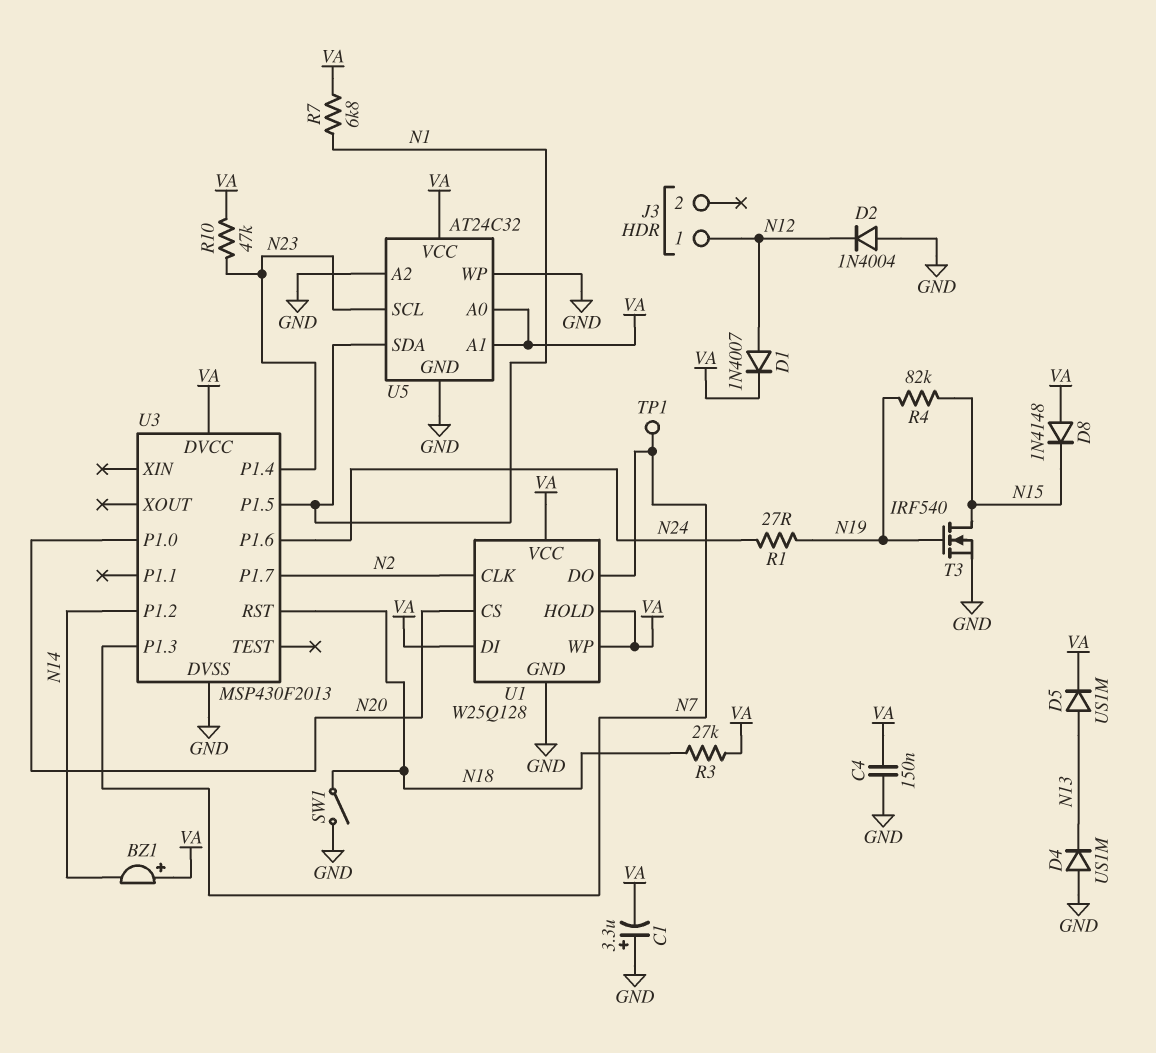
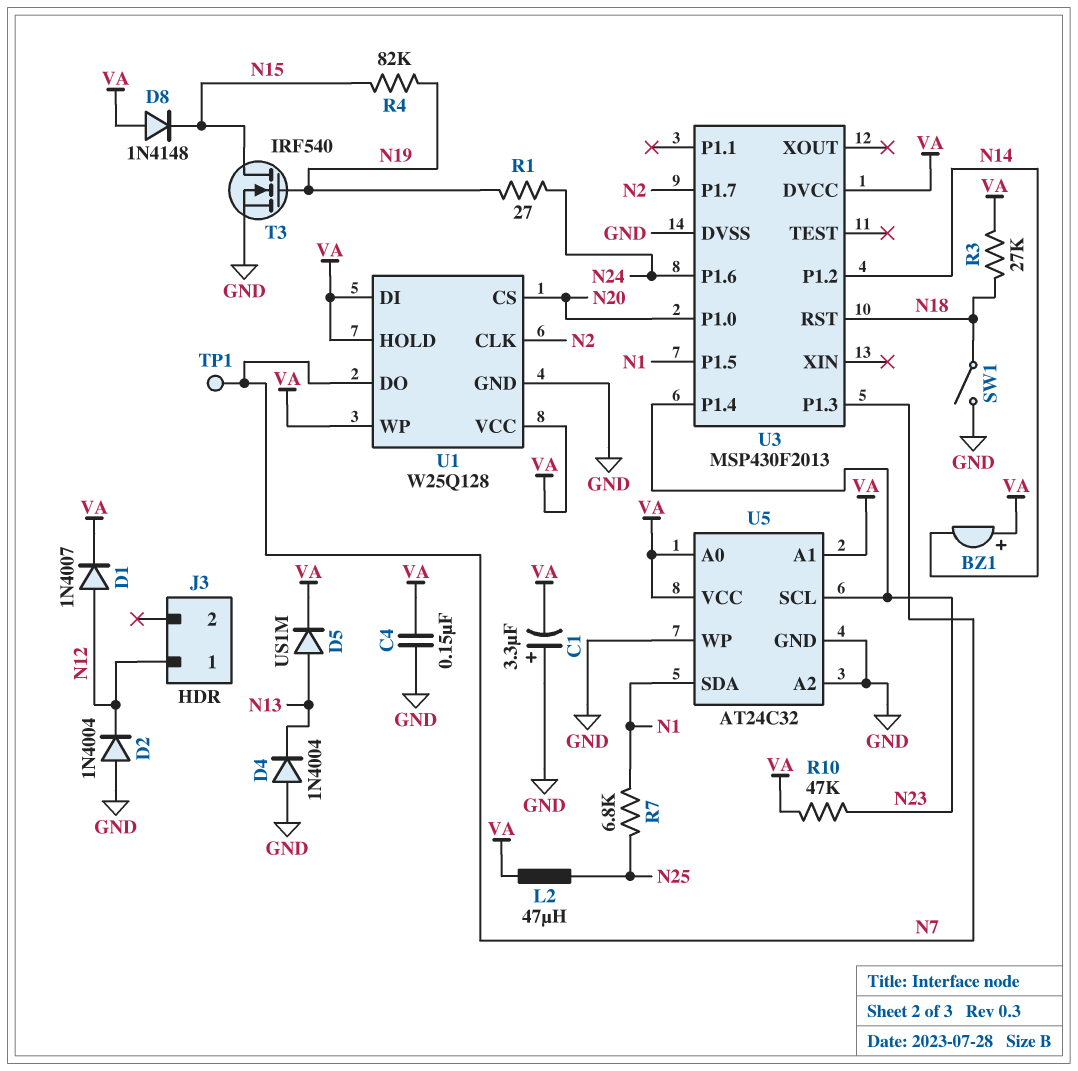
D4: diode US1M (A GND, K N13) -> diode 1N4004 (A GND, K N13)
L2: none -> 47uH (N25, VA)
R7: 6.8k (N1, VA) -> 6.8k (N1, N25)

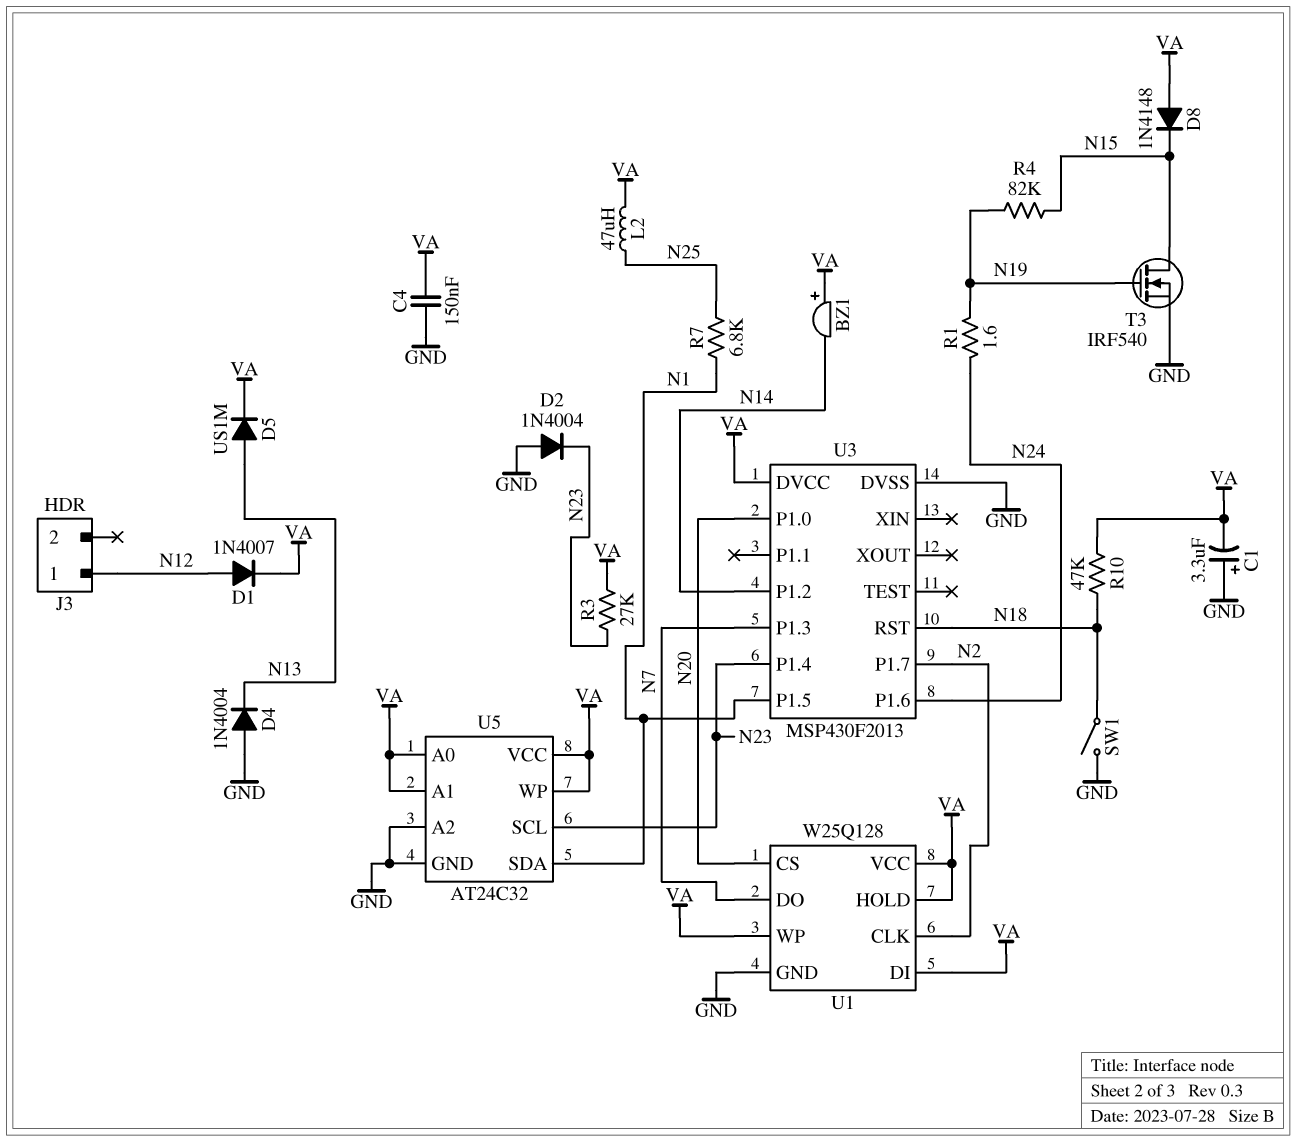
D2: diode 1N4004 (A GND, K N12) -> diode 1N4004 (A GND, K N23)
R1: 27 (N19, N24) -> 1.6 (N19, N24)
R3: 27k (N18, VA) -> 27k (N23, VA)
R10: 47k (N23, VA) -> 47k (N18, VA)
TP1: test point (N7) -> none
U5 pin WP: GND -> VA

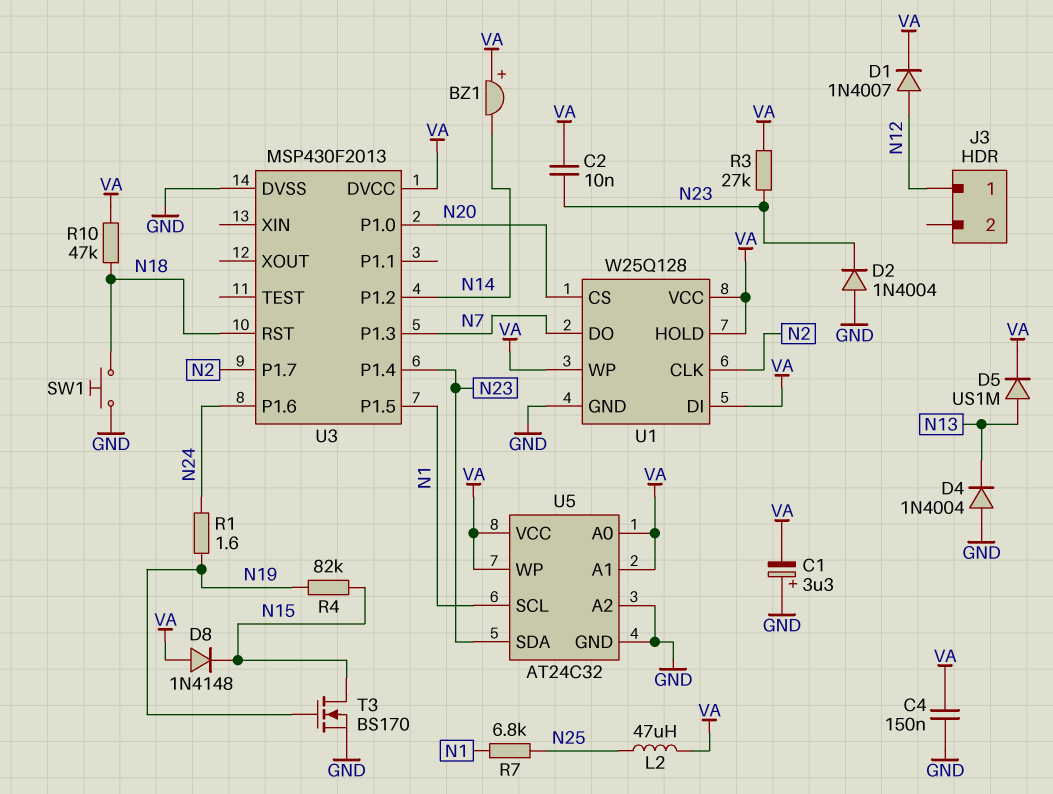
C2: none -> 10nF (N23, VA)
SW1: switch (GND, N18) -> button (GND, N18)
T3: NMOS IRF540 (G N19, D N15, S GND) -> NMOS BS170 (G N19, D N15, S GND)
U5 pin SCL: N23 -> N1
U5 pin SDA: N1 -> N23

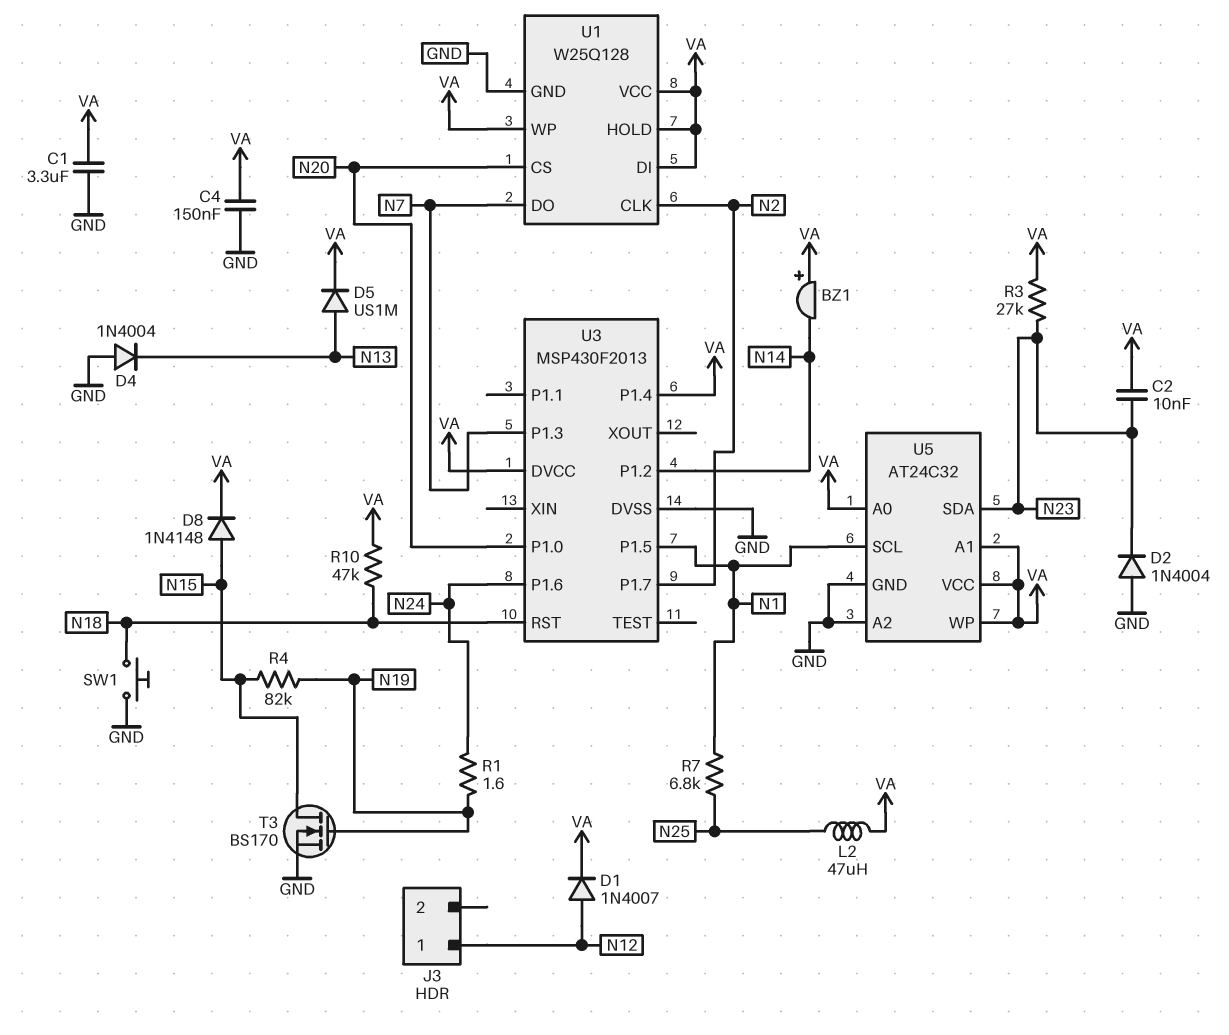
C1: 3.3uF (plus GND, minus VA) -> 3.3uF (GND, VA)
D8: diode 1N4148 (A VA, K N15) -> diode 1N4148 (A N15, K VA)
U3 pin P1.4: N23 -> VA

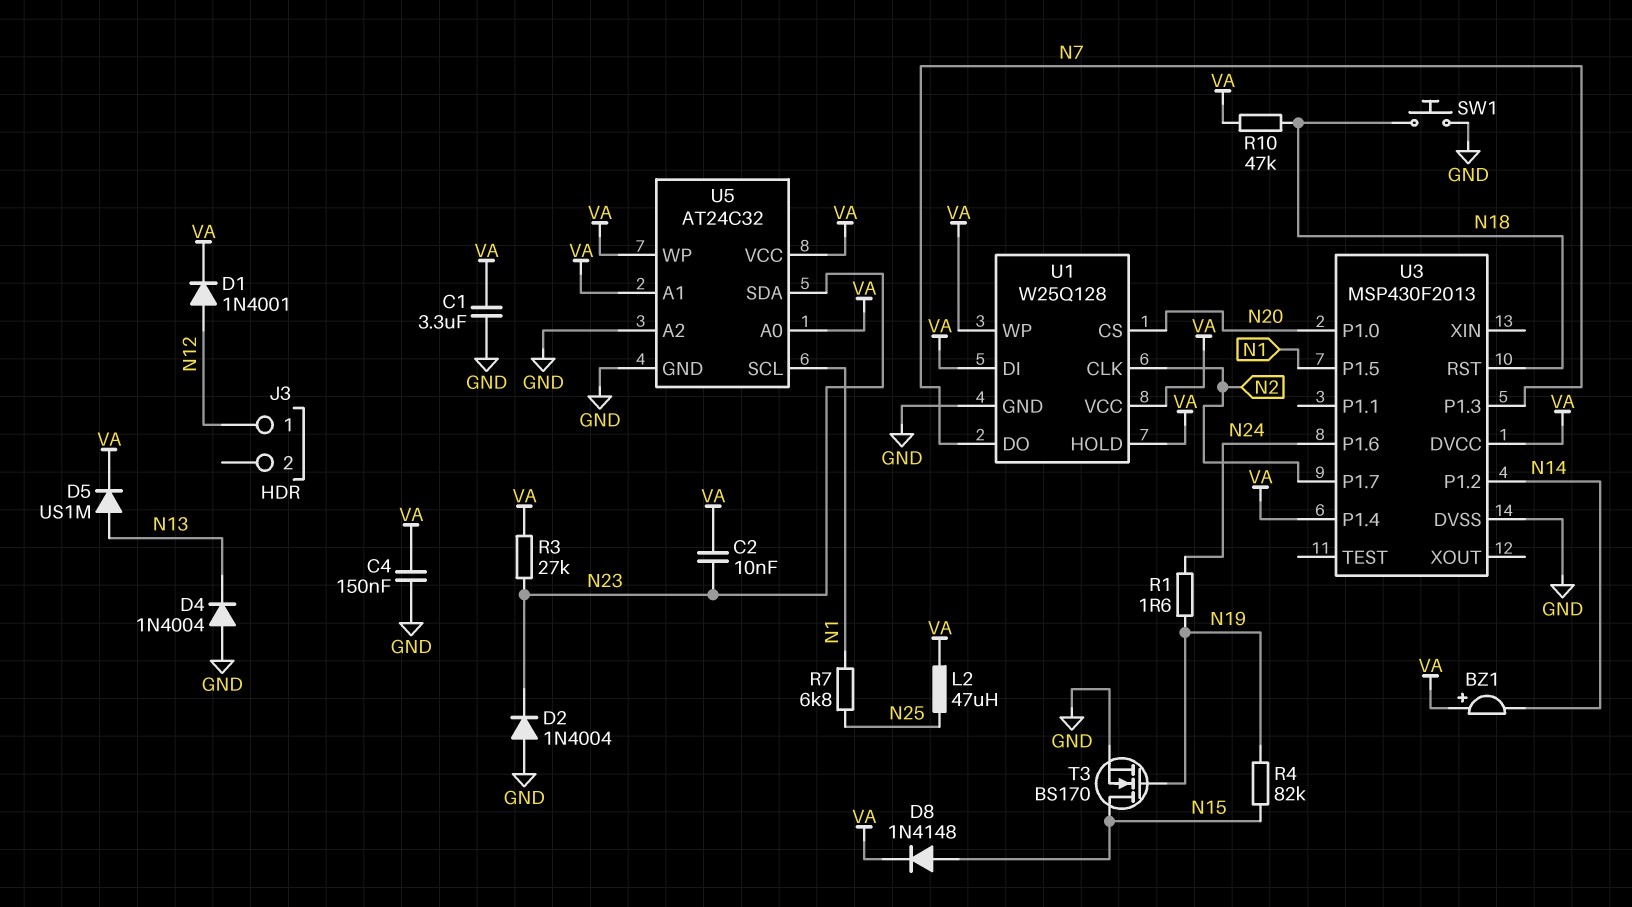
D1: diode 1N4007 (A N12, K VA) -> diode 1N4001 (A N12, K VA)

